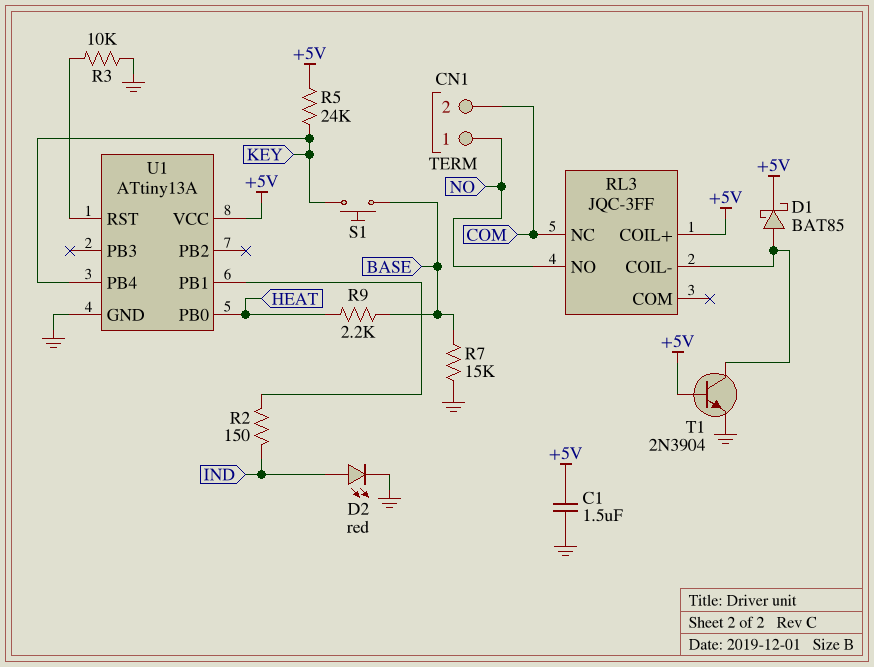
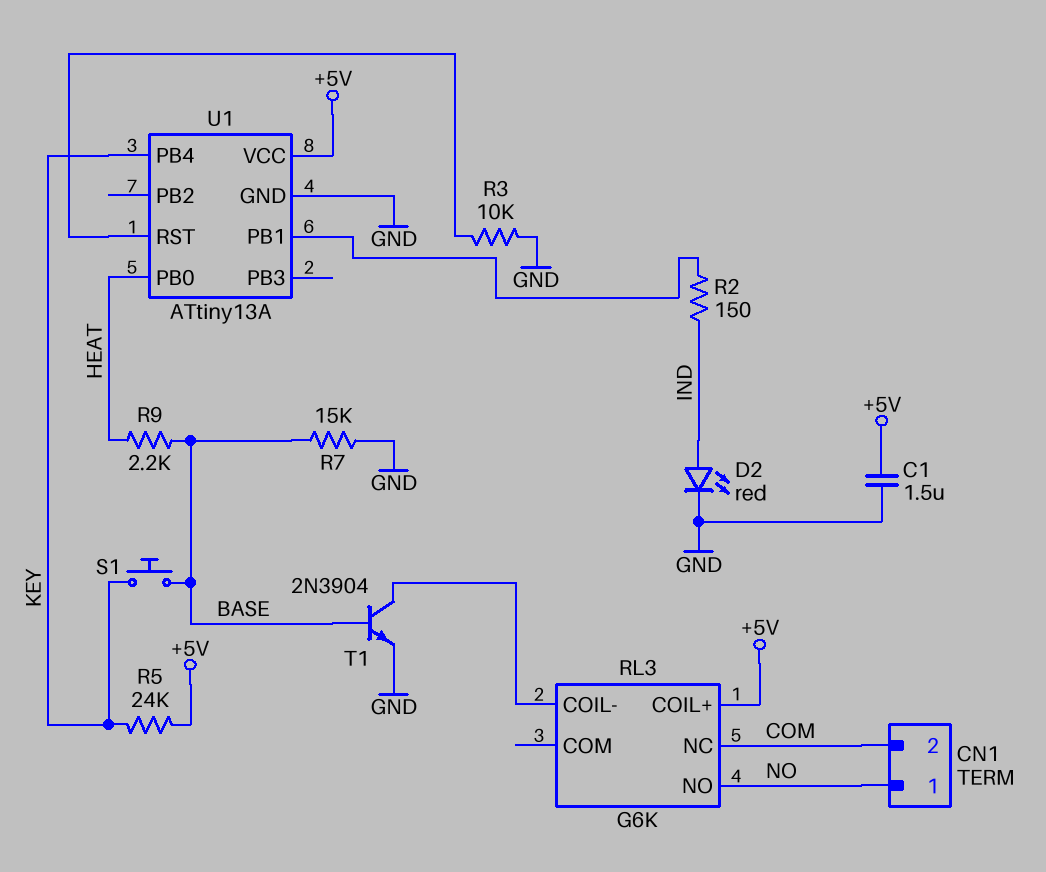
D1: schottky BAT85 (A RL3/COIL-, K +5V) -> none
RL3: JQC-3FF -> G6K
T1: NPN 2N3904 (B +5V, C RL3/COIL-, E GND) -> NPN 2N3904 (B BASE, C RL3/COIL-, E GND)

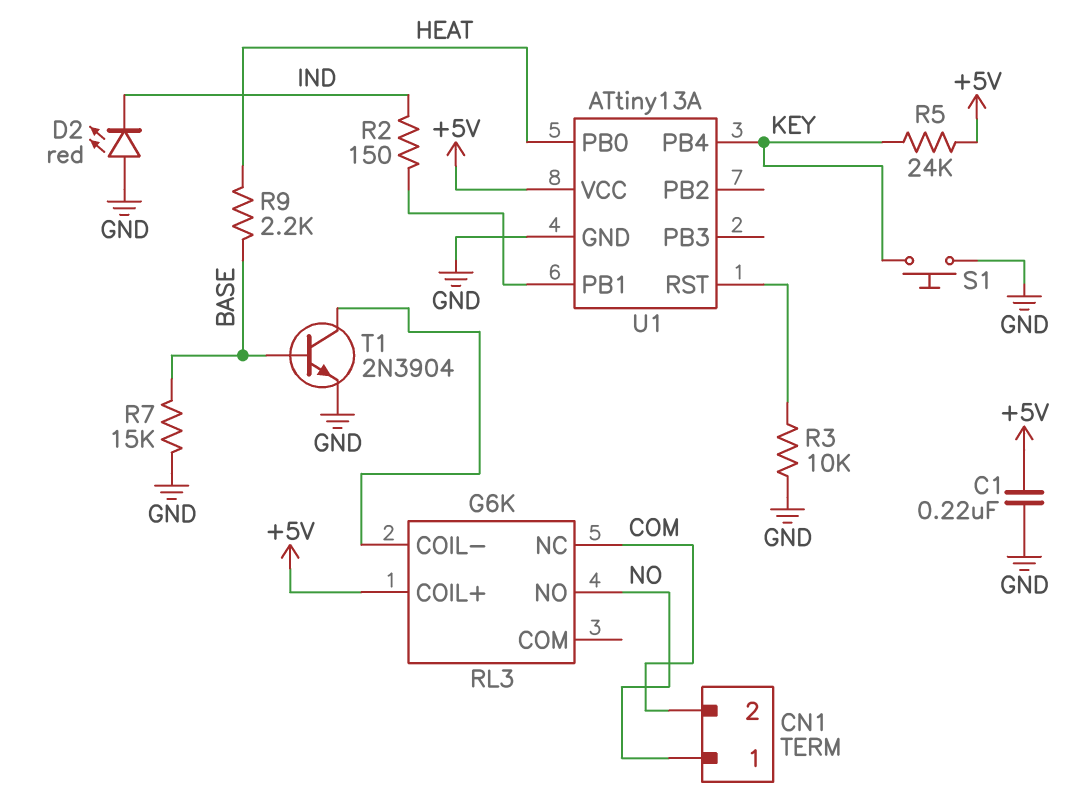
C1: 1.5uF (+5V, GND) -> 220nF (+5V, GND)
D2: LED red (A IND, K GND) -> LED red (A GND, K IND)
S1: button (BASE, KEY) -> button (GND, KEY)

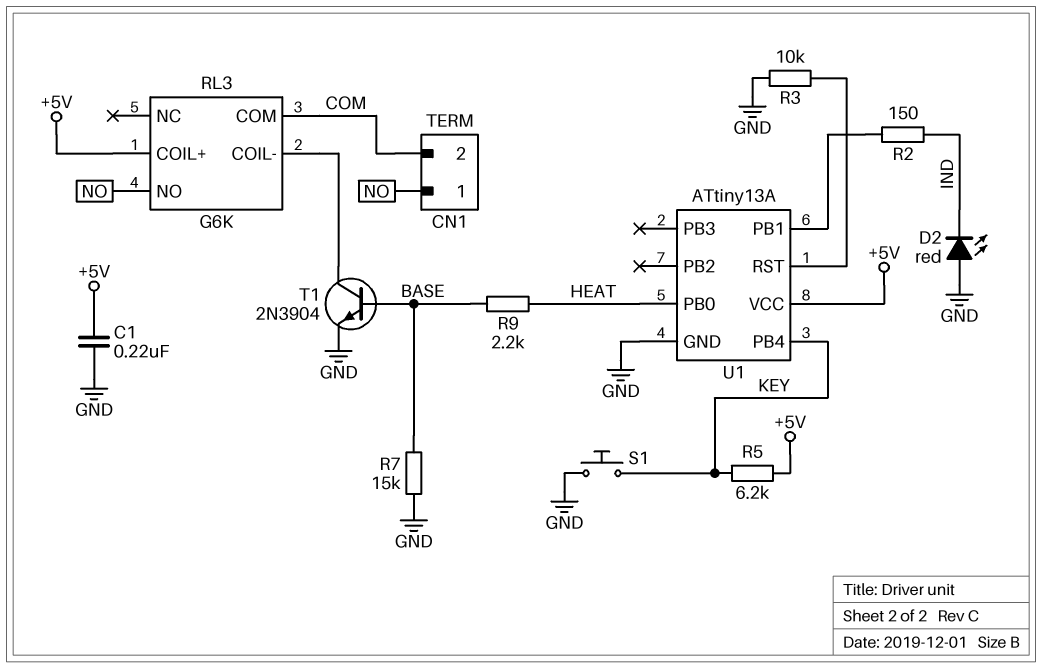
R5: 24k (+5V, KEY) -> 6.2k (+5V, KEY)
RL3 pin COM: none -> COM
RL3 pin NC: COM -> none

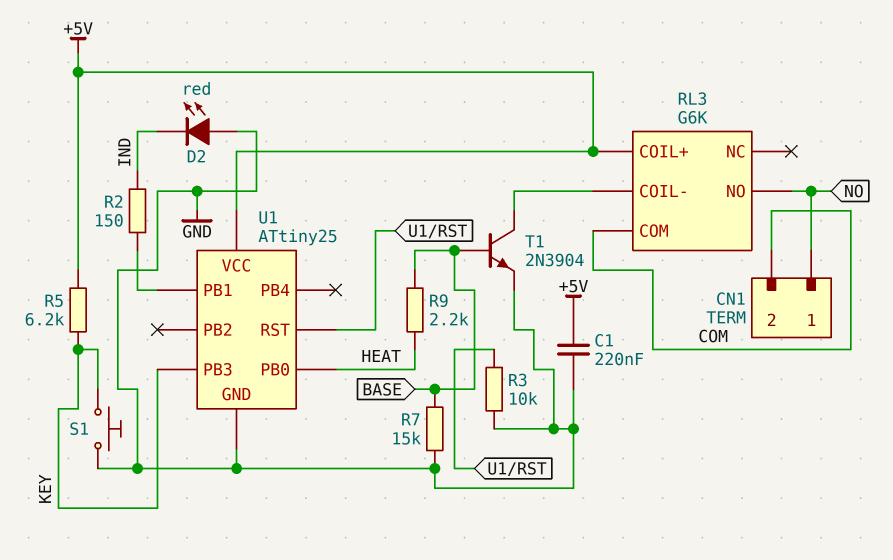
U1: ATtiny13A -> ATtiny25
U1 pin PB3: none -> KEY
U1 pin PB4: KEY -> none

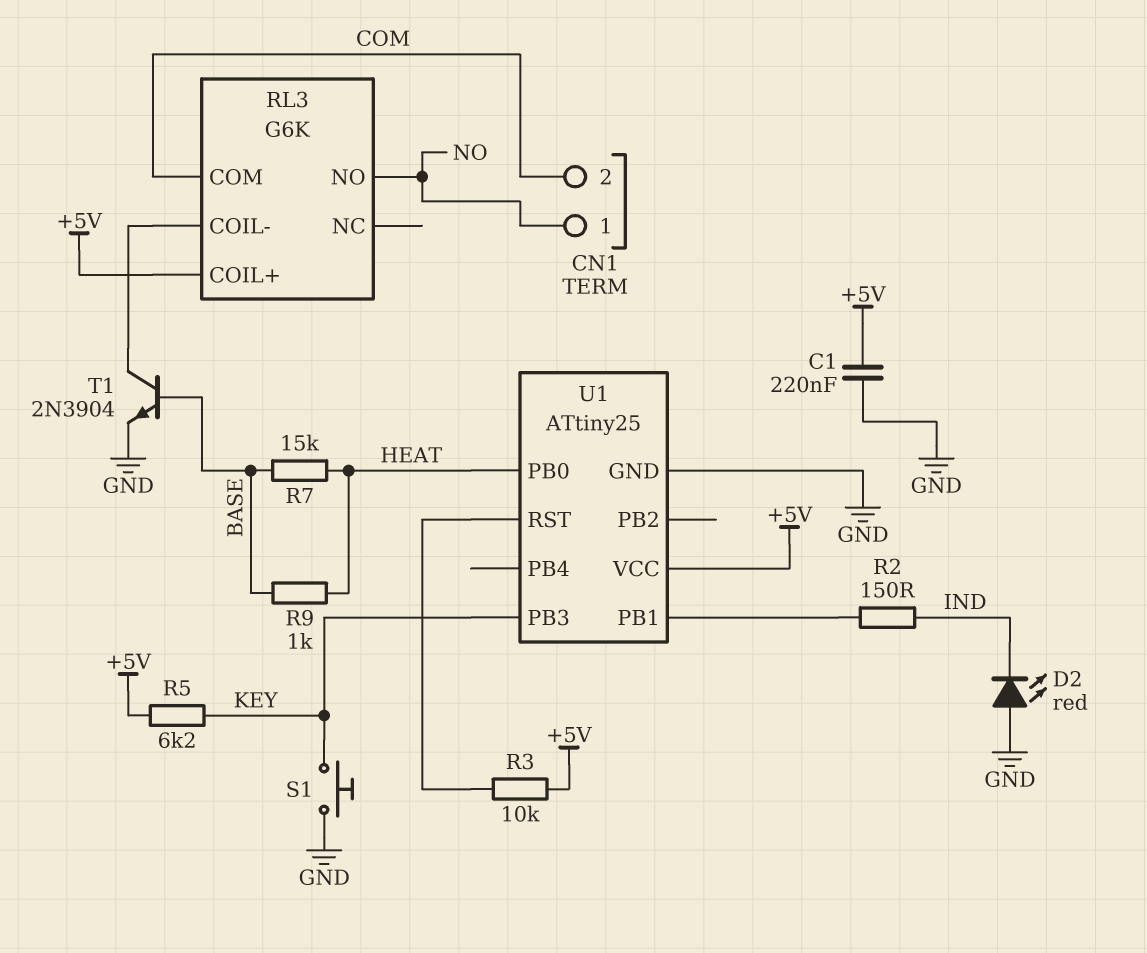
R3: 10k (GND, U1/RST) -> 10k (+5V, U1/RST)
R7: 15k (BASE, GND) -> 15k (BASE, HEAT)
R9: 2.2k (BASE, HEAT) -> 1k (BASE, HEAT)

